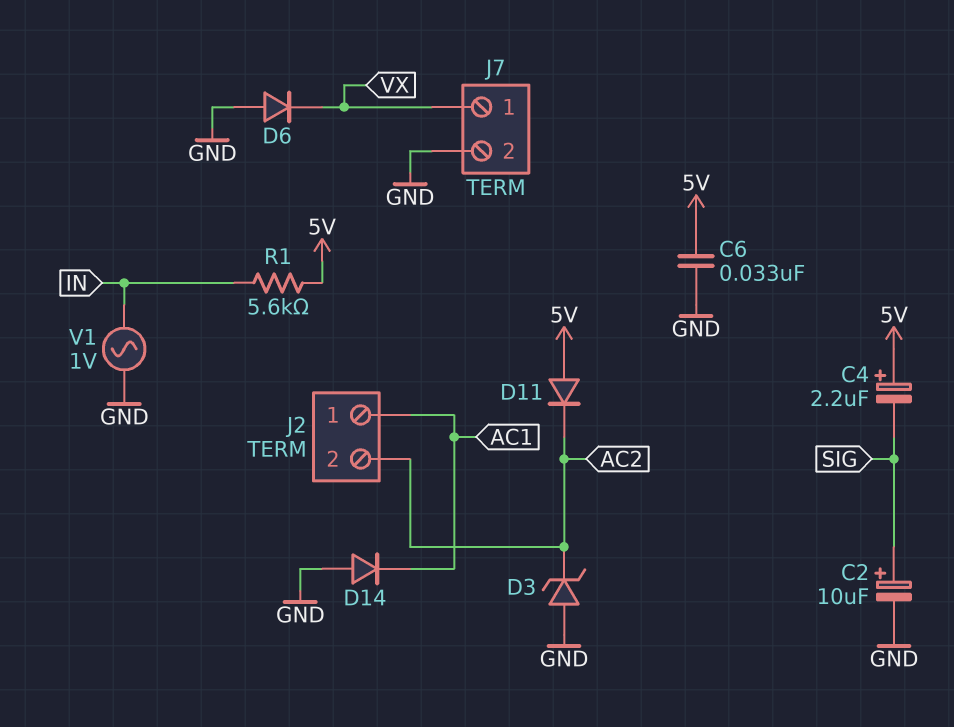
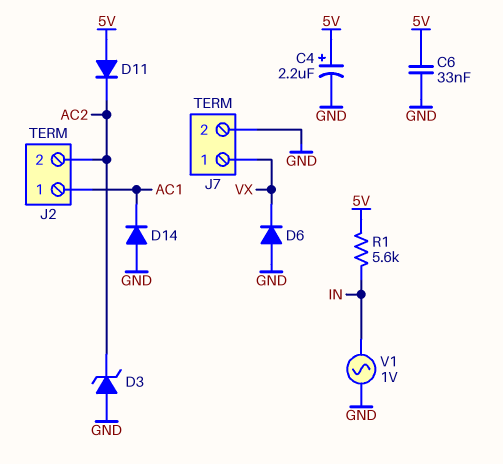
C2: 10uF (plus SIG, minus GND) -> none
C4: 2.2uF (plus 5V, minus SIG) -> 2.2uF (plus 5V, minus GND)

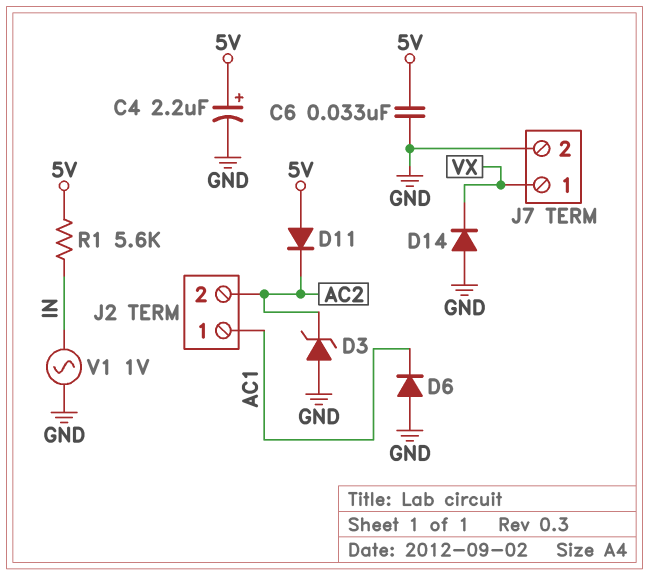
D6: diode (A GND, K VX) -> diode (A GND, K AC1)
D14: diode (A GND, K AC1) -> diode (A GND, K VX)

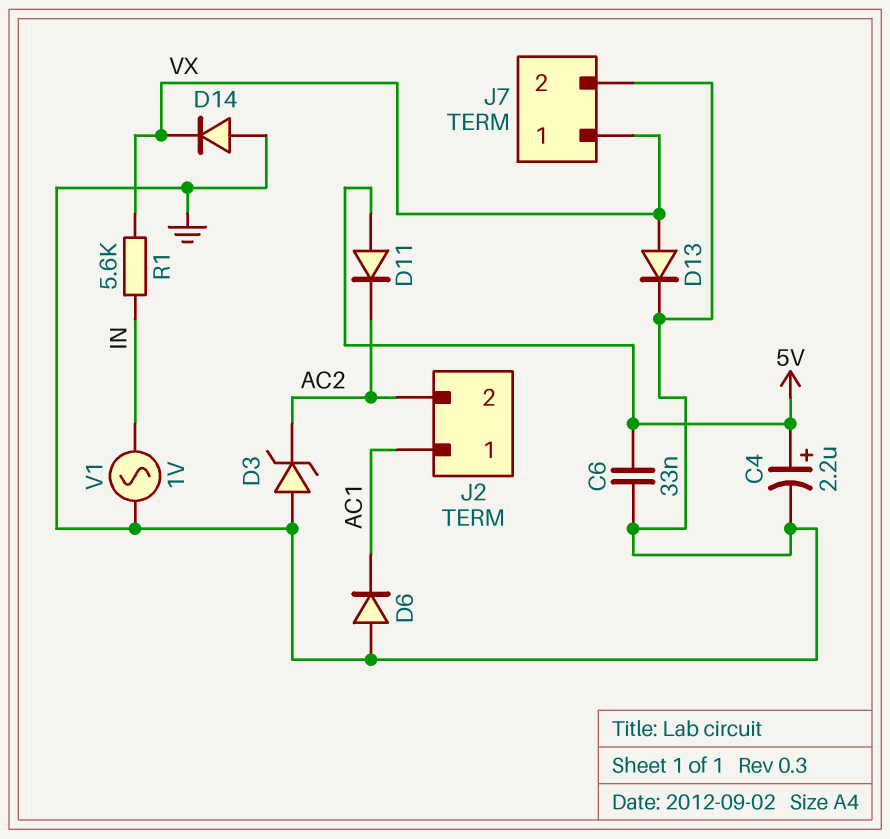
D13: none -> diode (A VX, K GND)
R1: 5.6k (5V, IN) -> 5.6k (IN, VX)

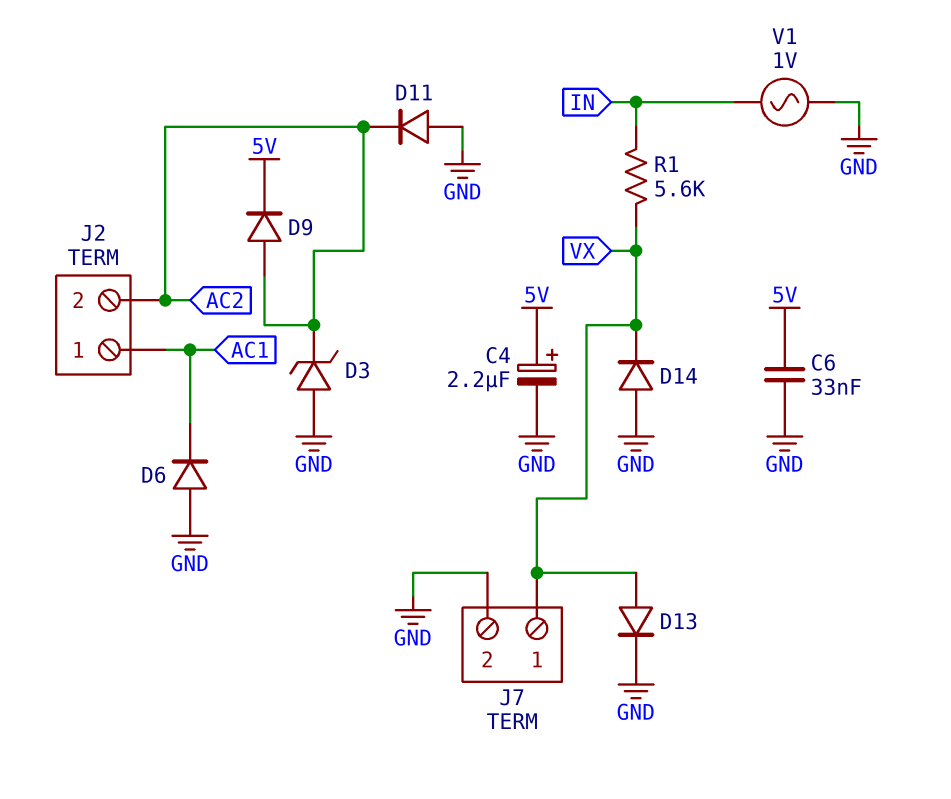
D9: none -> diode (A AC2, K 5V)
D11: diode (A 5V, K AC2) -> diode (A GND, K AC2)

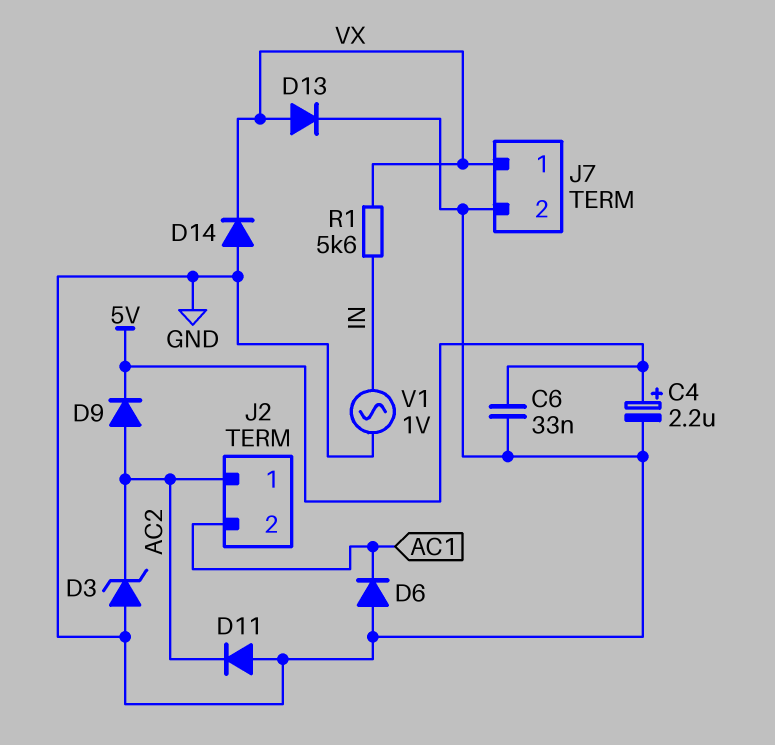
J2 pin 1: AC1 -> AC2
J2 pin 2: AC2 -> AC1

